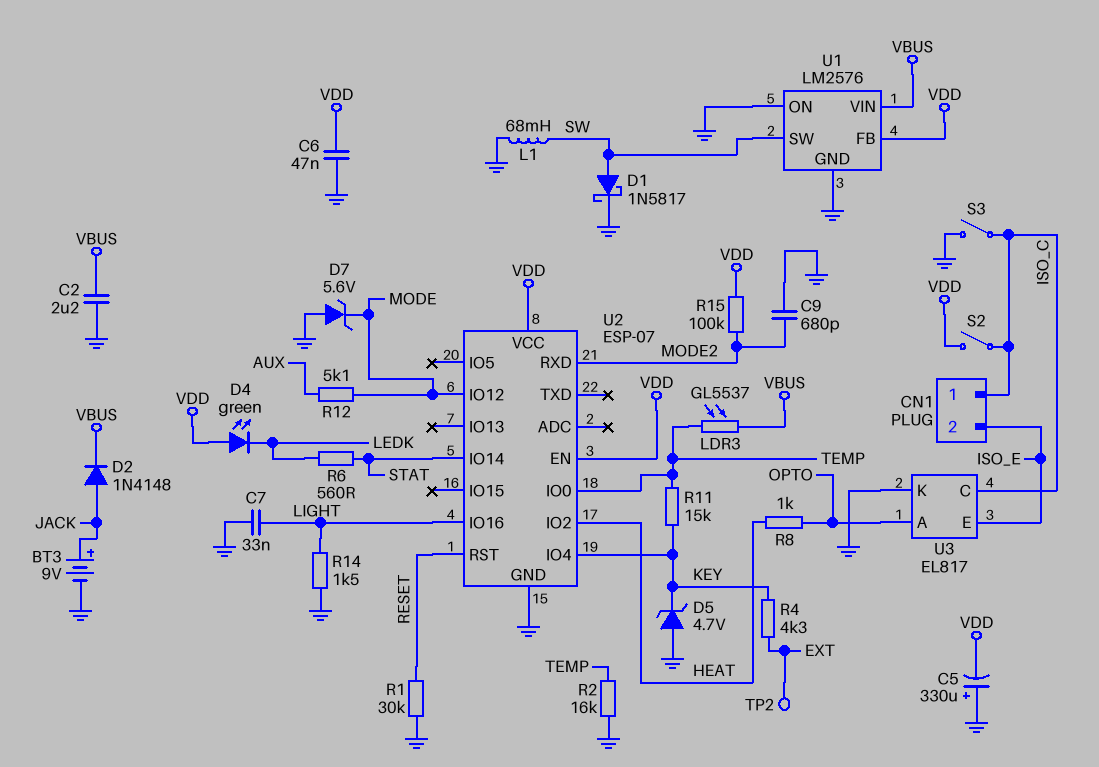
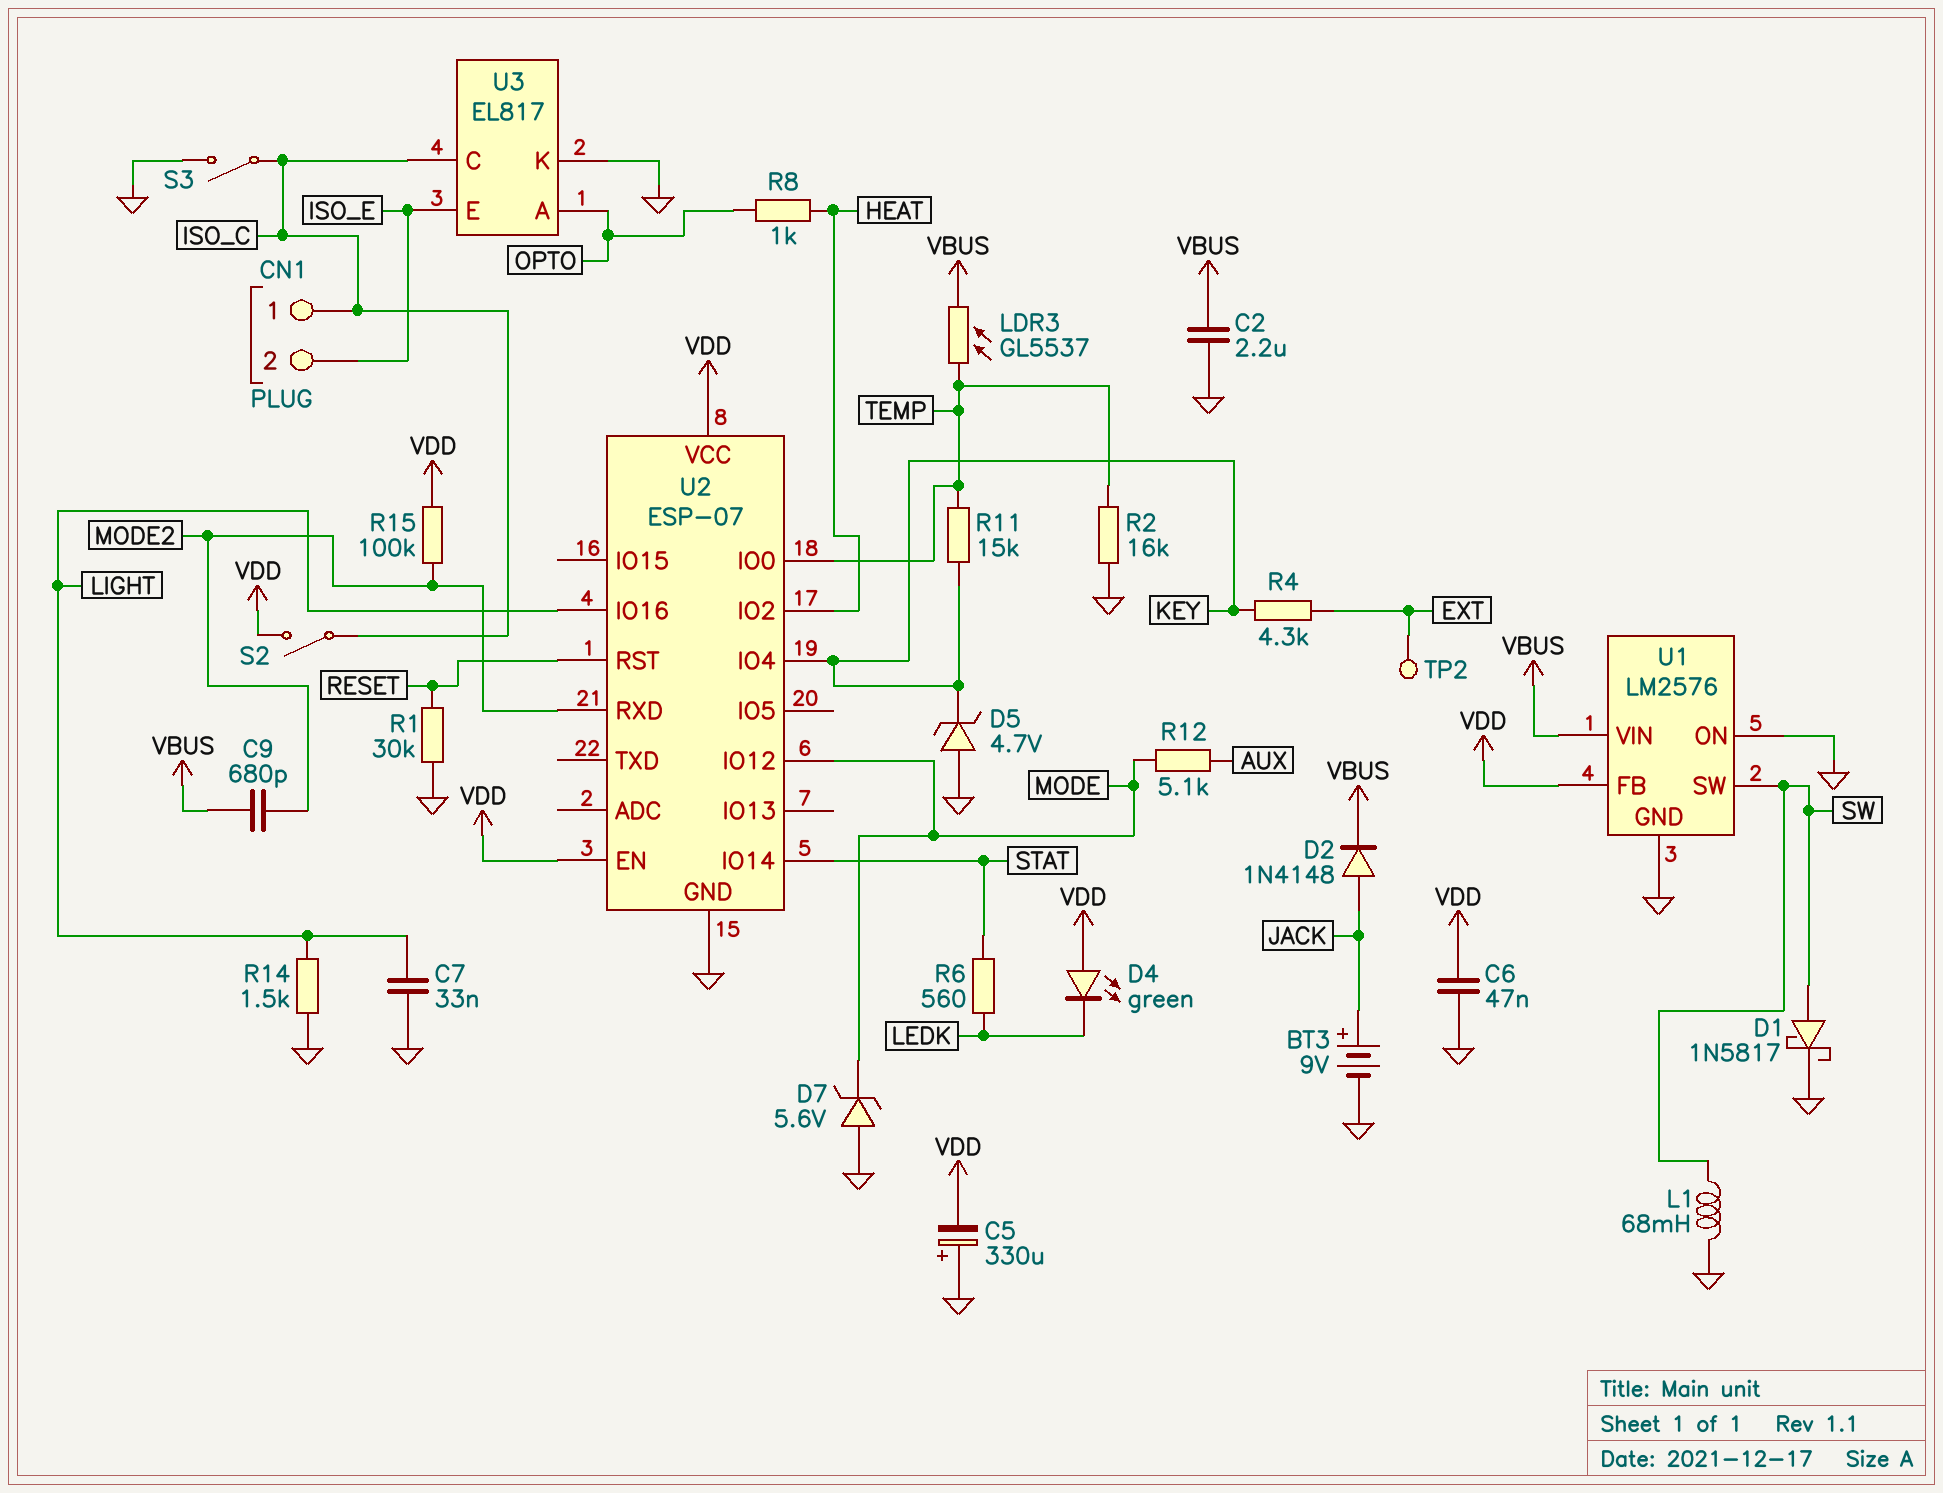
C9: 680pF (GND, MODE2) -> 680pF (MODE2, VBUS)

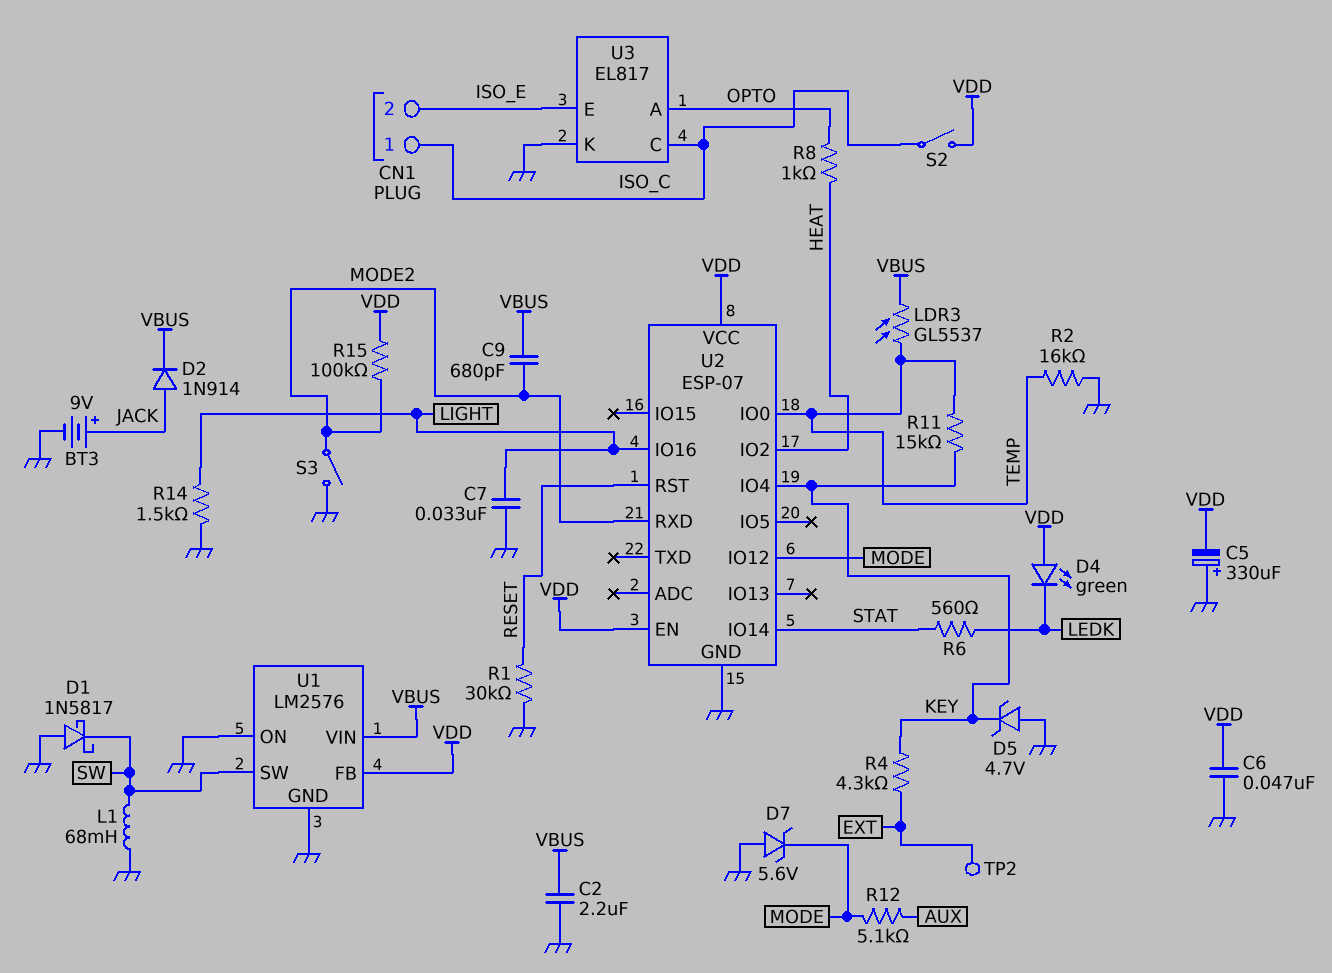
D1: schottky 1N5817 (A SW, K GND) -> schottky 1N5817 (A GND, K SW)
D2: diode 1N4148 (A JACK, K VBUS) -> diode 1N914 (A JACK, K VBUS)
S3: switch (GND, ISO_C) -> switch (GND, MODE2)

